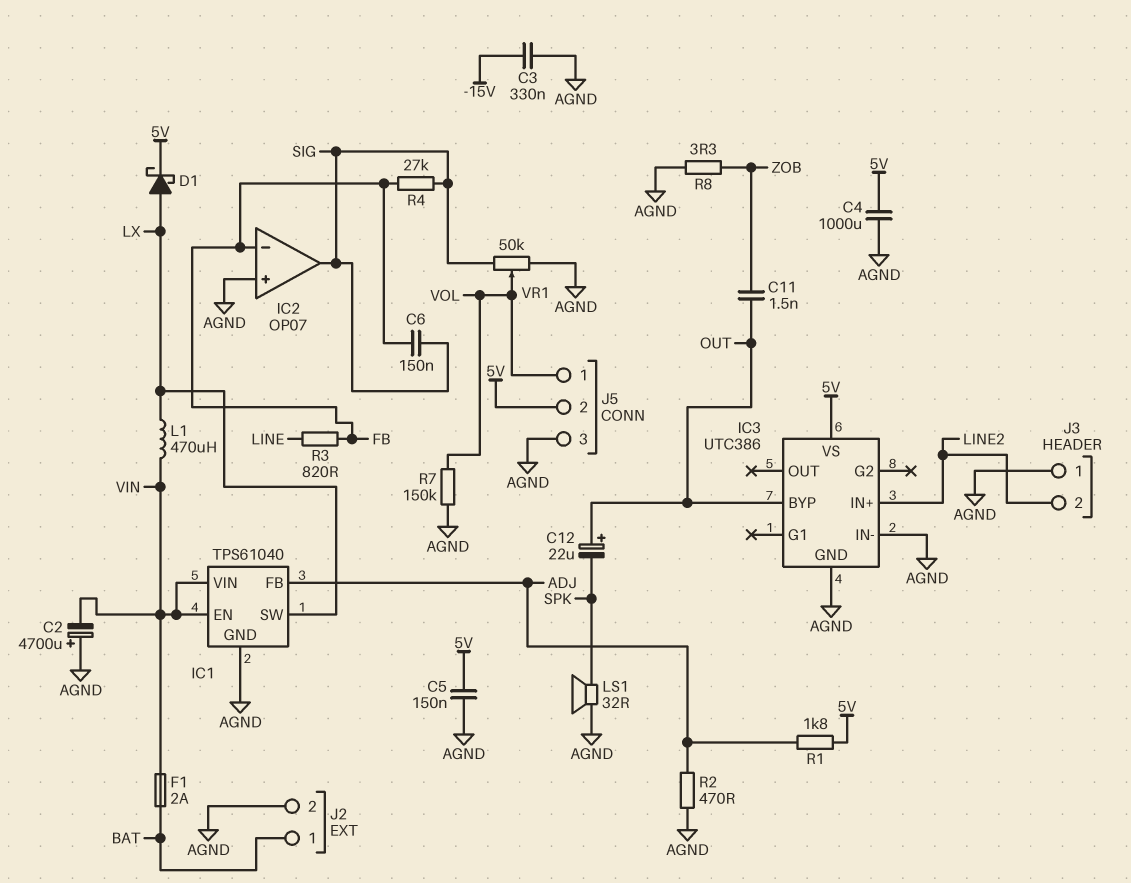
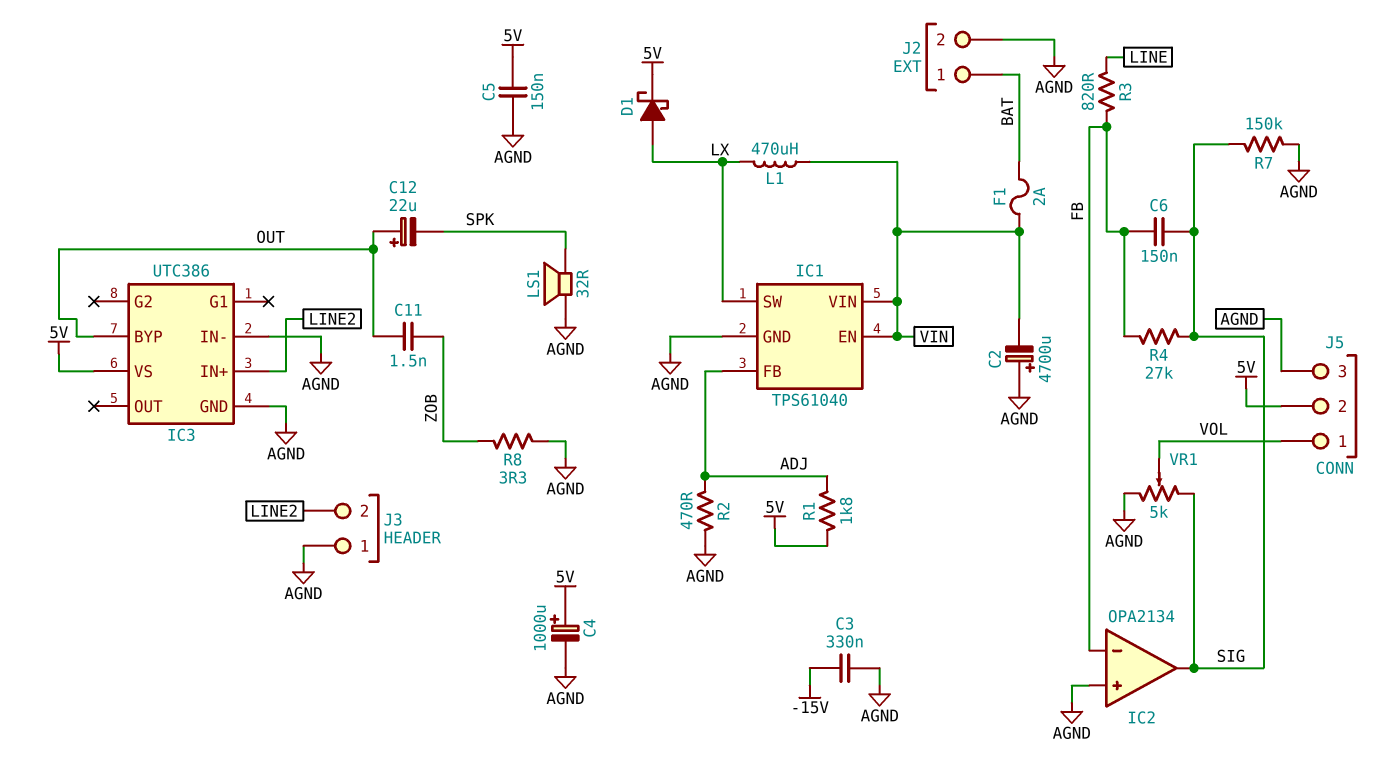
C4: 1000uF (5V, AGND) -> 1000uF (plus 5V, minus AGND)
IC2: OP07 -> OPA2134
R7: 150k (AGND, VOL) -> 150k (AGND, SIG)
VR1: 50k (AGND, SIG, wiper VOL) -> 5k (AGND, SIG, wiper VOL)

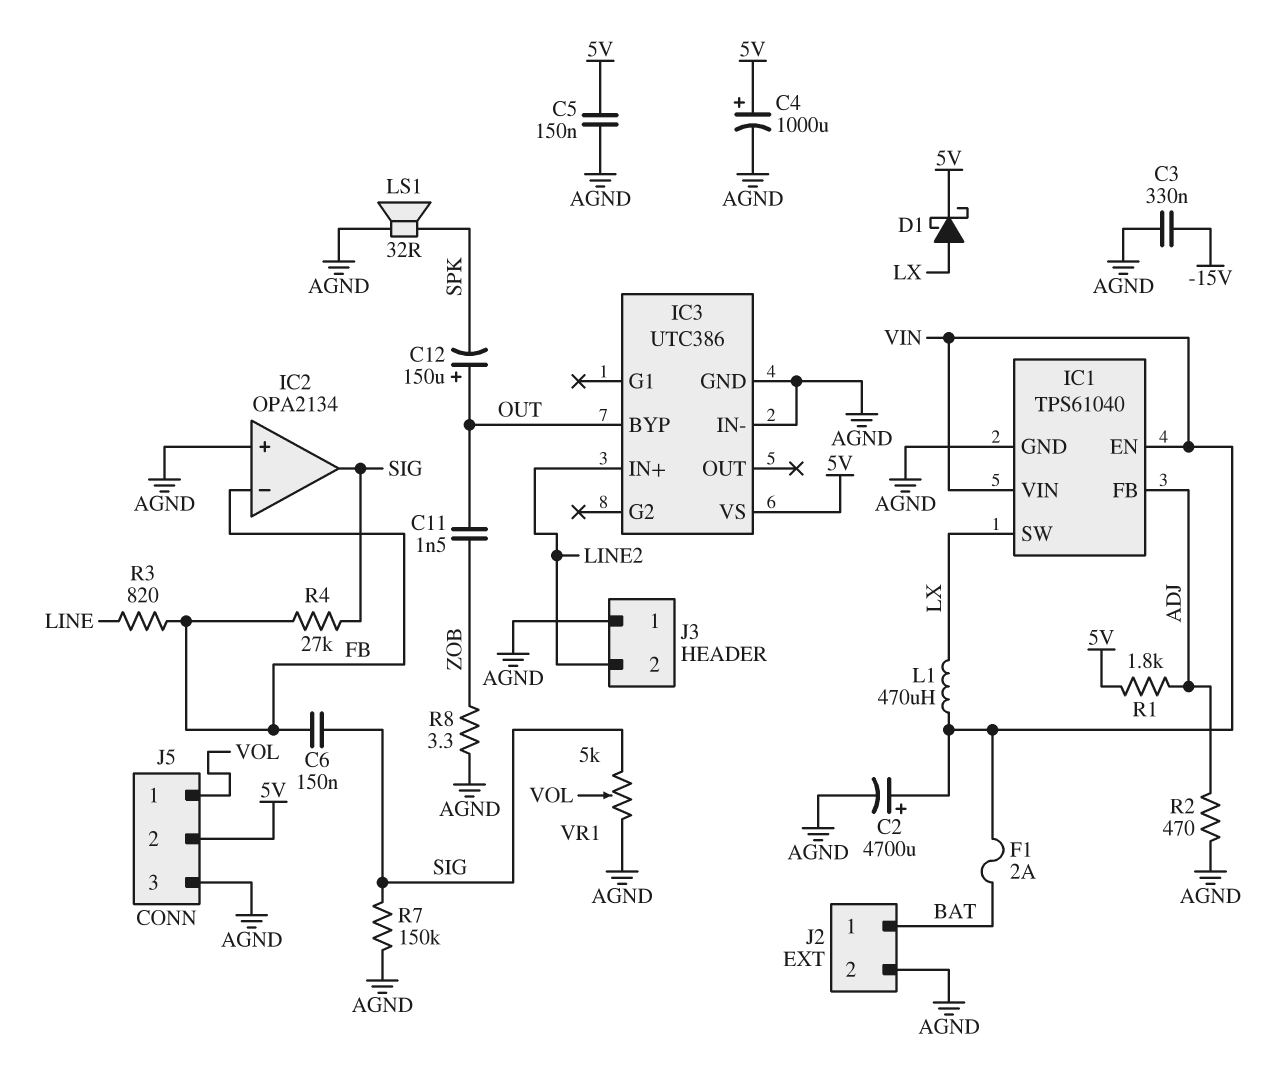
C2: 4700uF (plus AGND, minus VIN) -> 4700uF (plus VIN, minus AGND)
C12: 22uF (plus OUT, minus SPK) -> 150uF (plus OUT, minus SPK)

